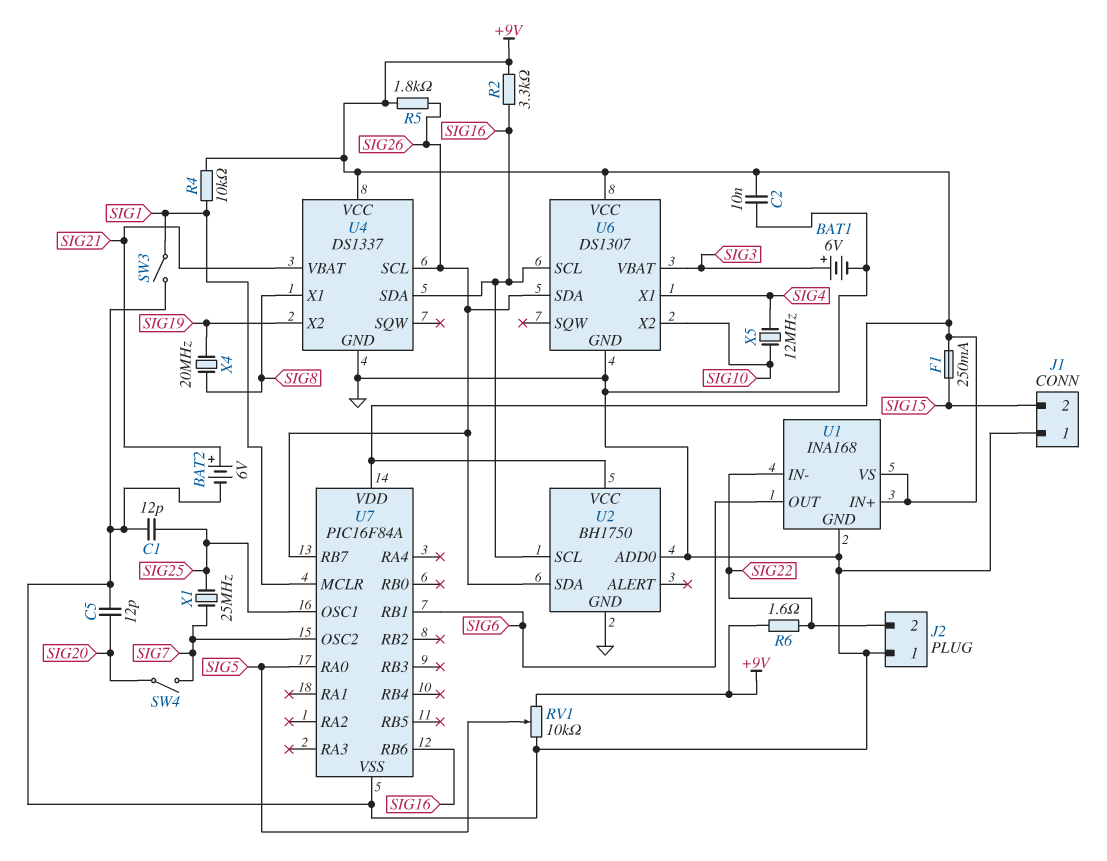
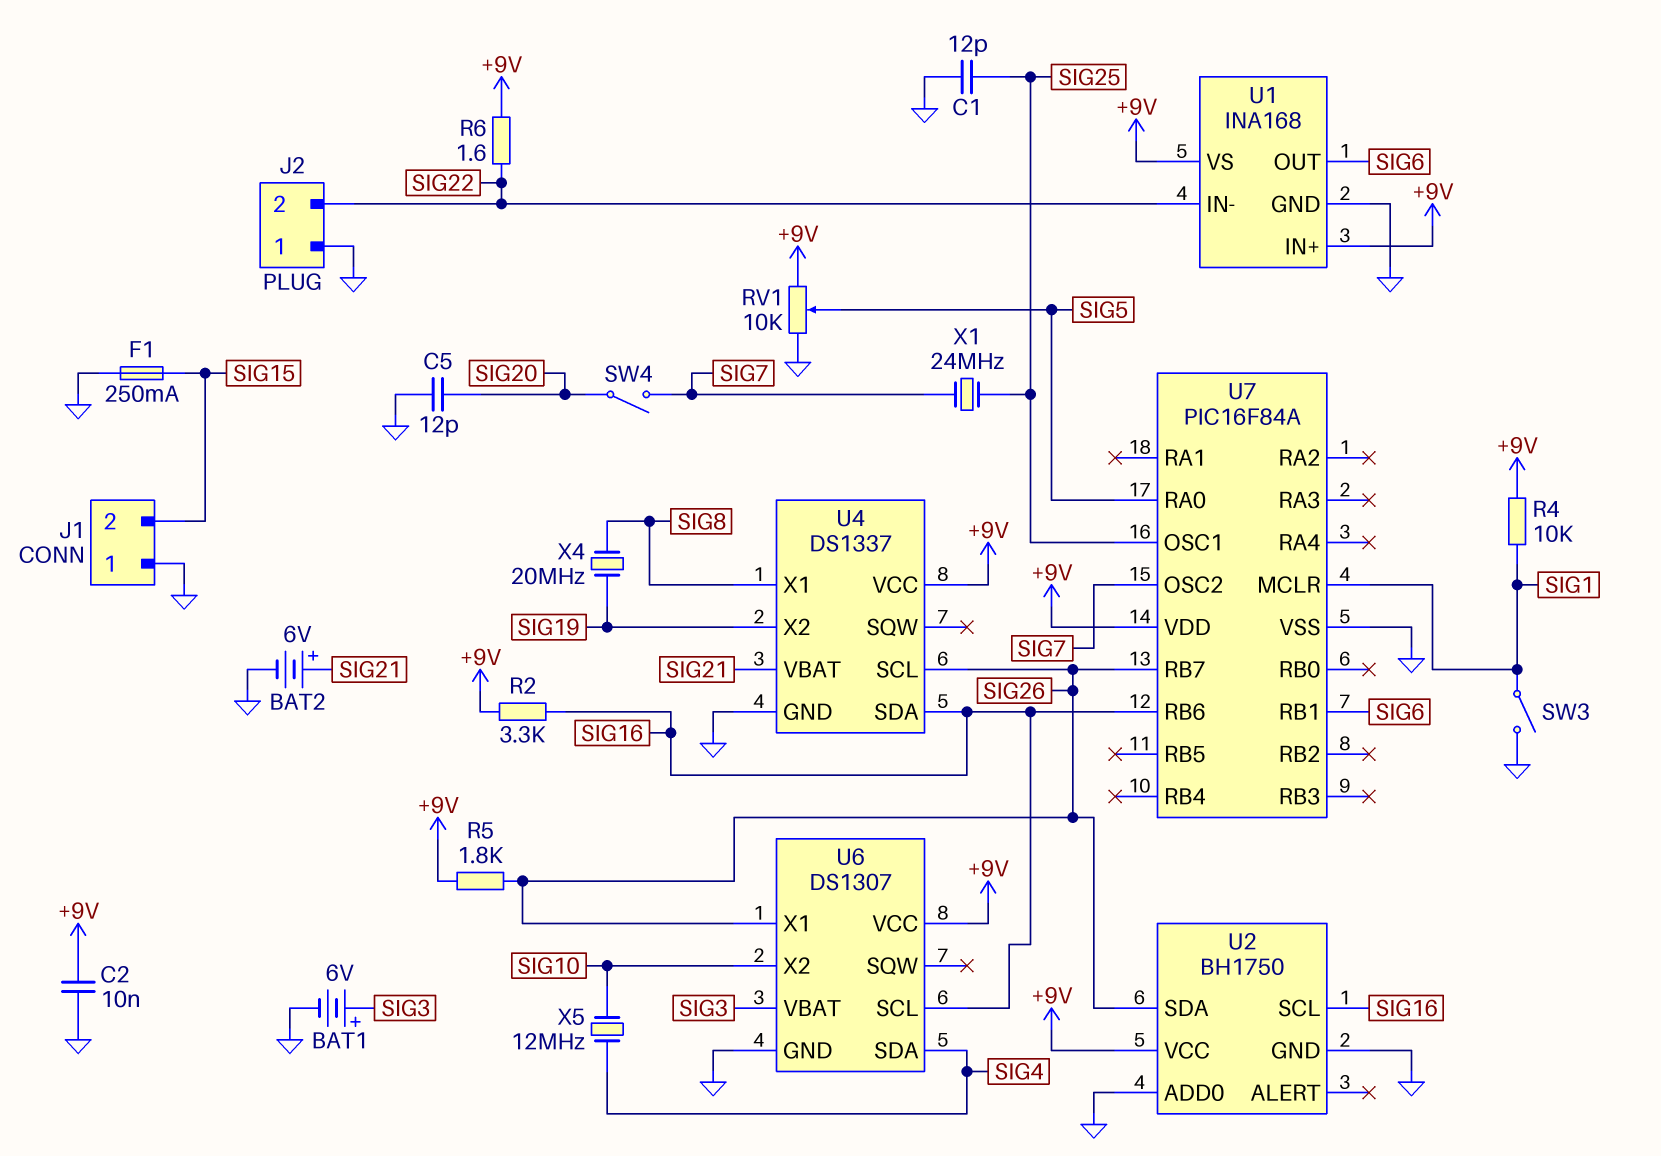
F1: 250mA (+9V, SIG15) -> 250mA (GND, SIG15)
U6 pin SDA: SIG26 -> SIG4
U6 pin X1: SIG4 -> SIG26
X1: 25MHz (SIG7, SIG25) -> 24MHz (SIG7, SIG25)

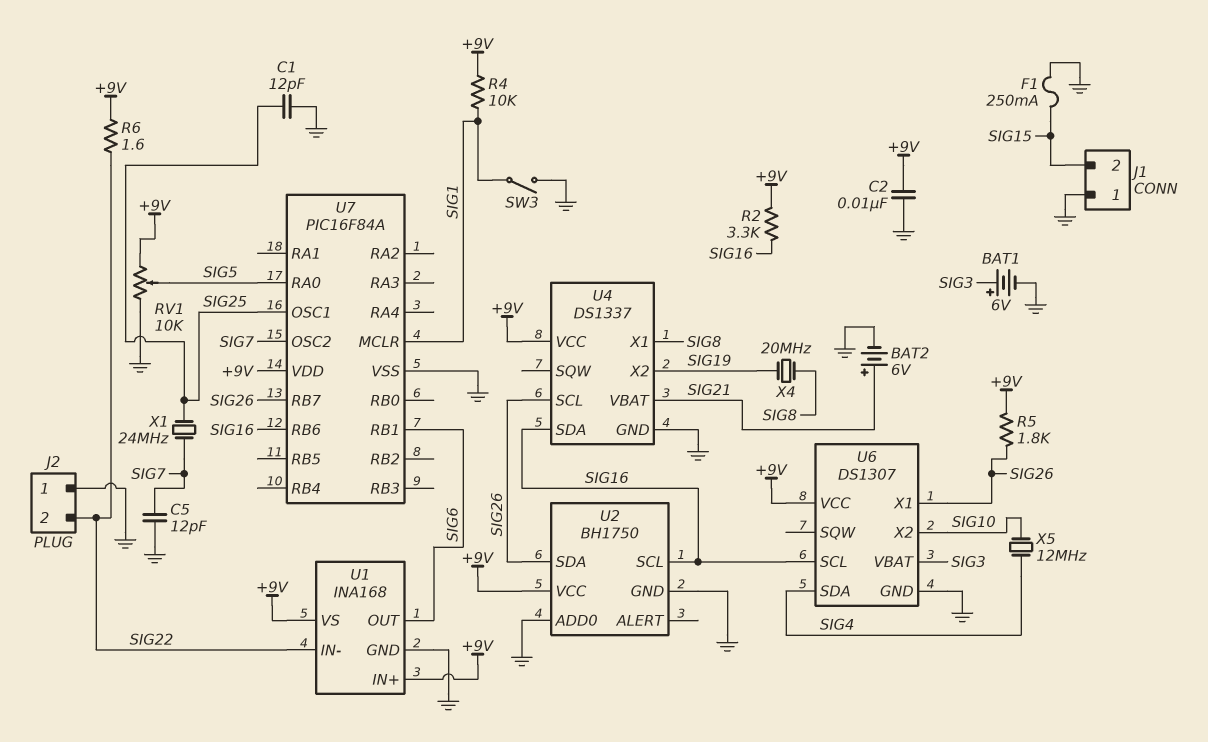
C5: 12pF (GND, SIG20) -> 12pF (GND, SIG7)
SW4: switch (SIG7, SIG20) -> none

